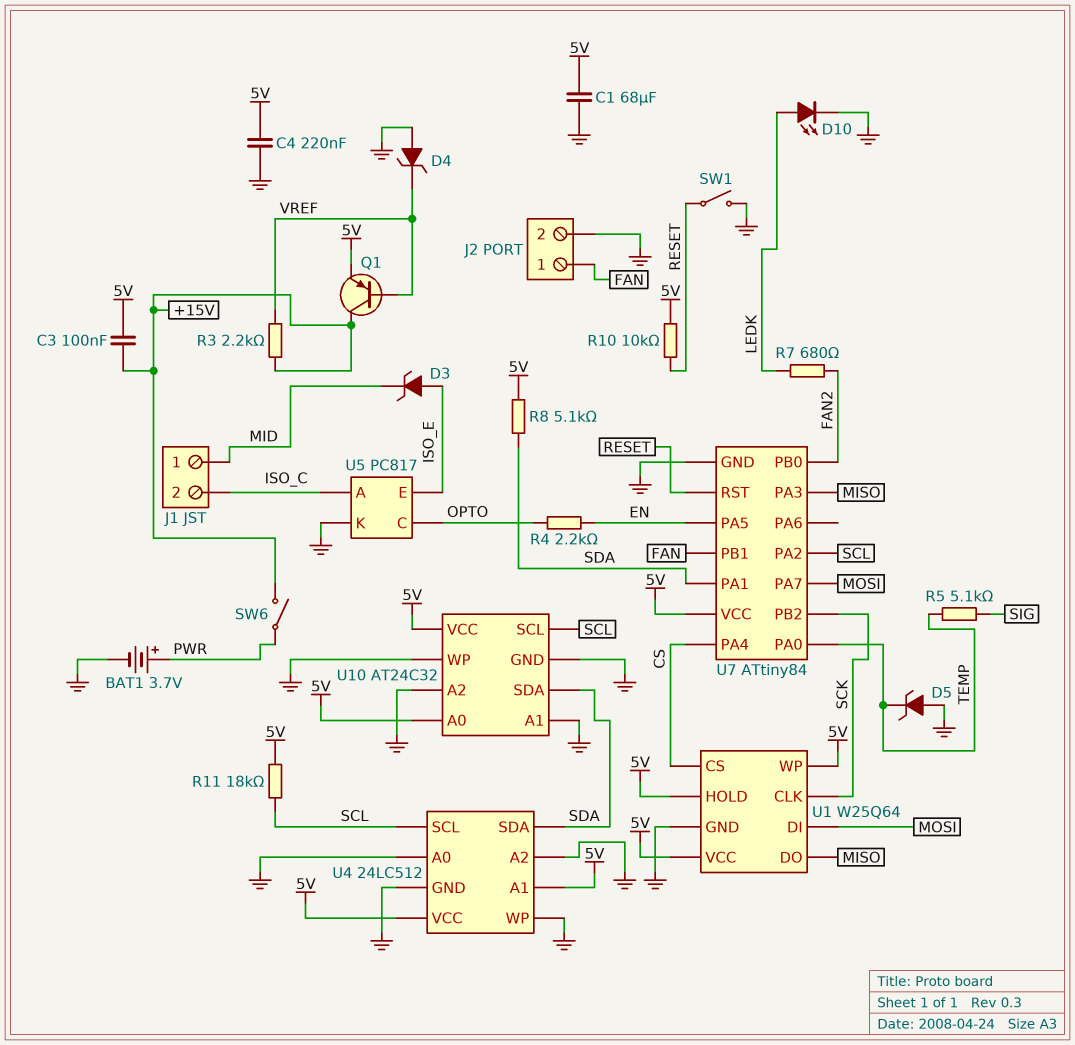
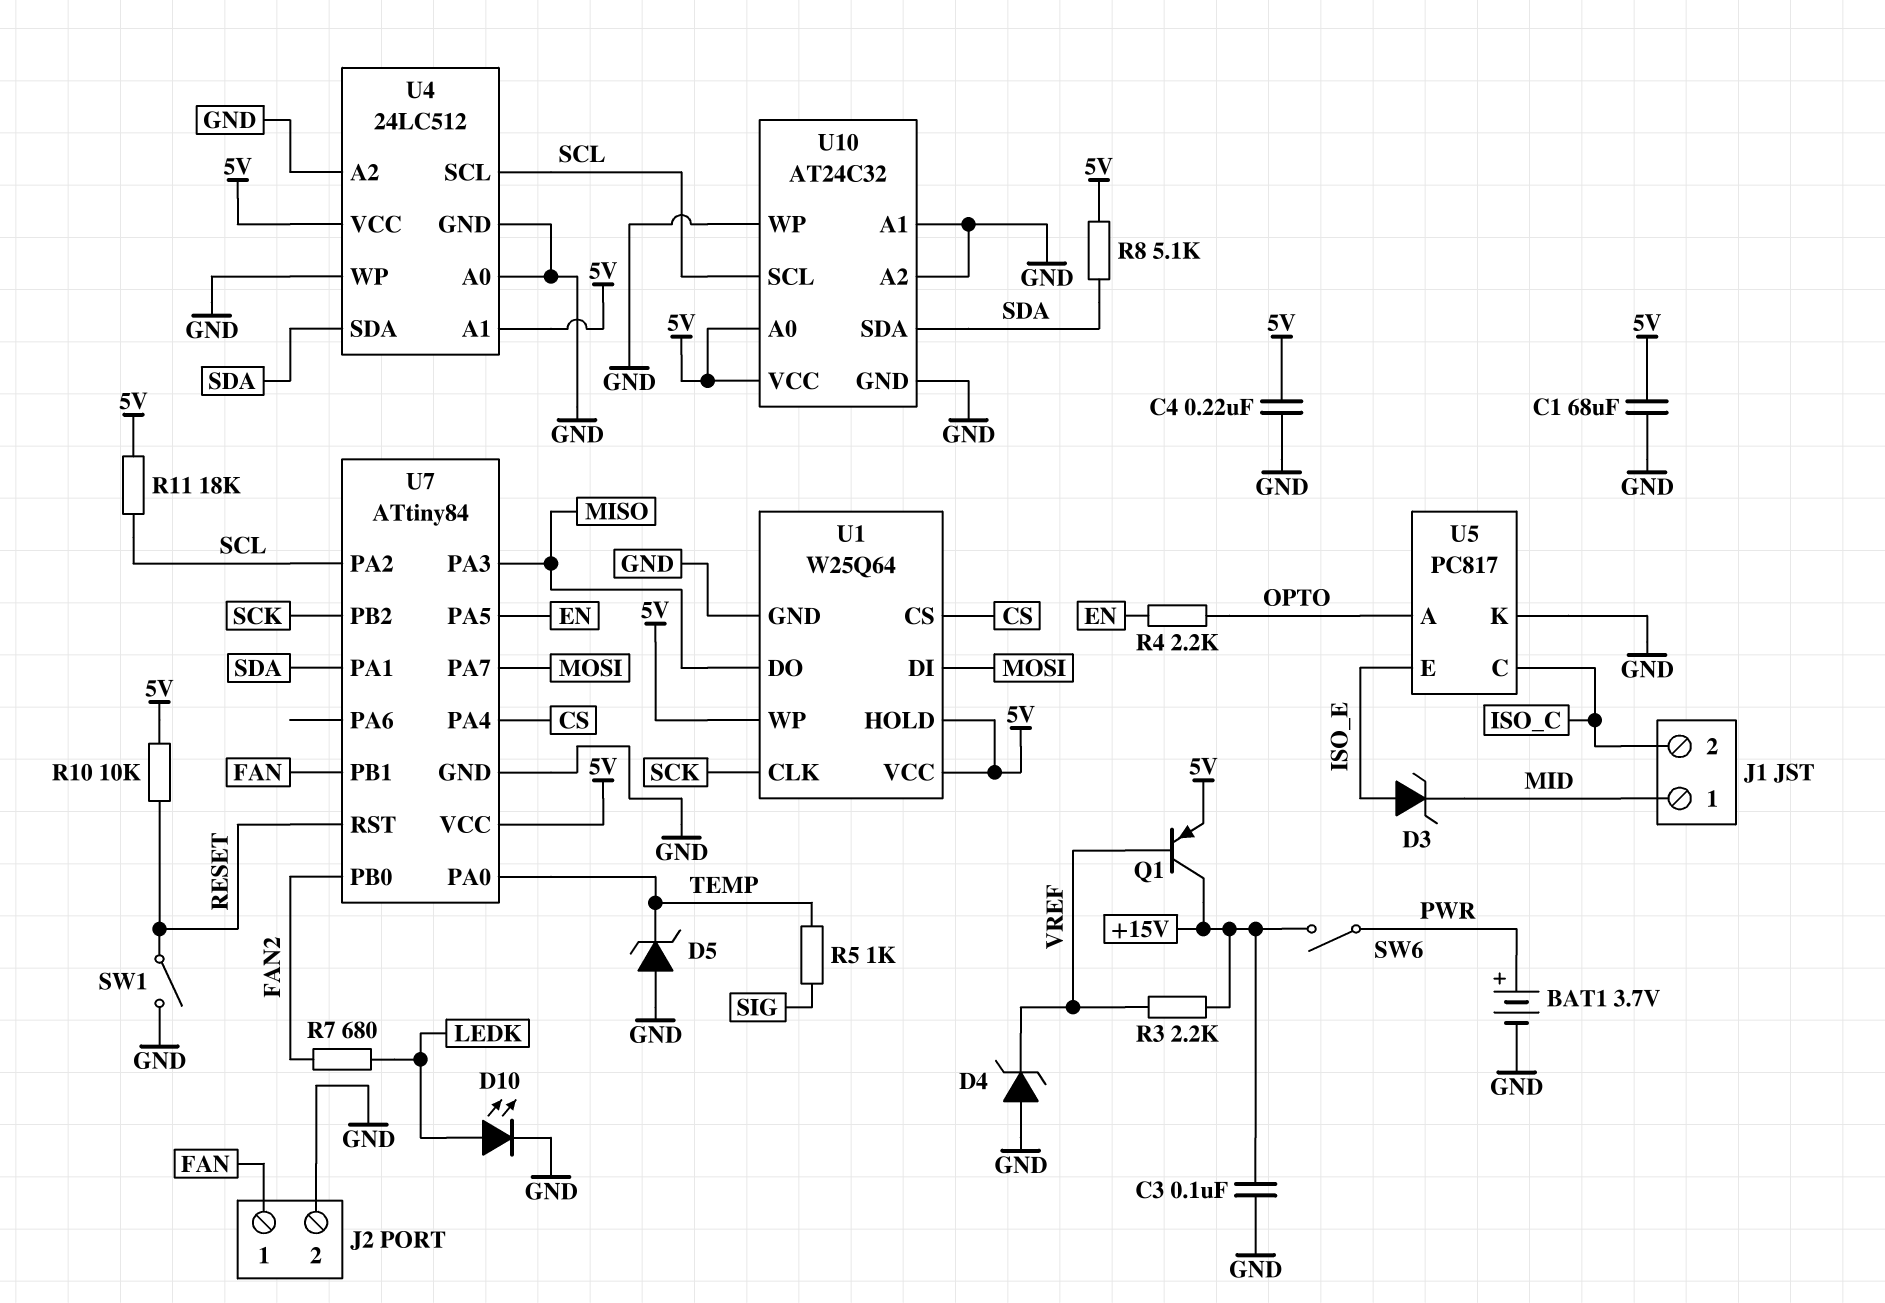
C3: 100nF (+15V, 5V) -> 100nF (+15V, GND)
R5: 5.1k (SIG, TEMP) -> 1k (SIG, TEMP)
U5 pin A: ISO_C -> OPTO
U5 pin C: OPTO -> ISO_C

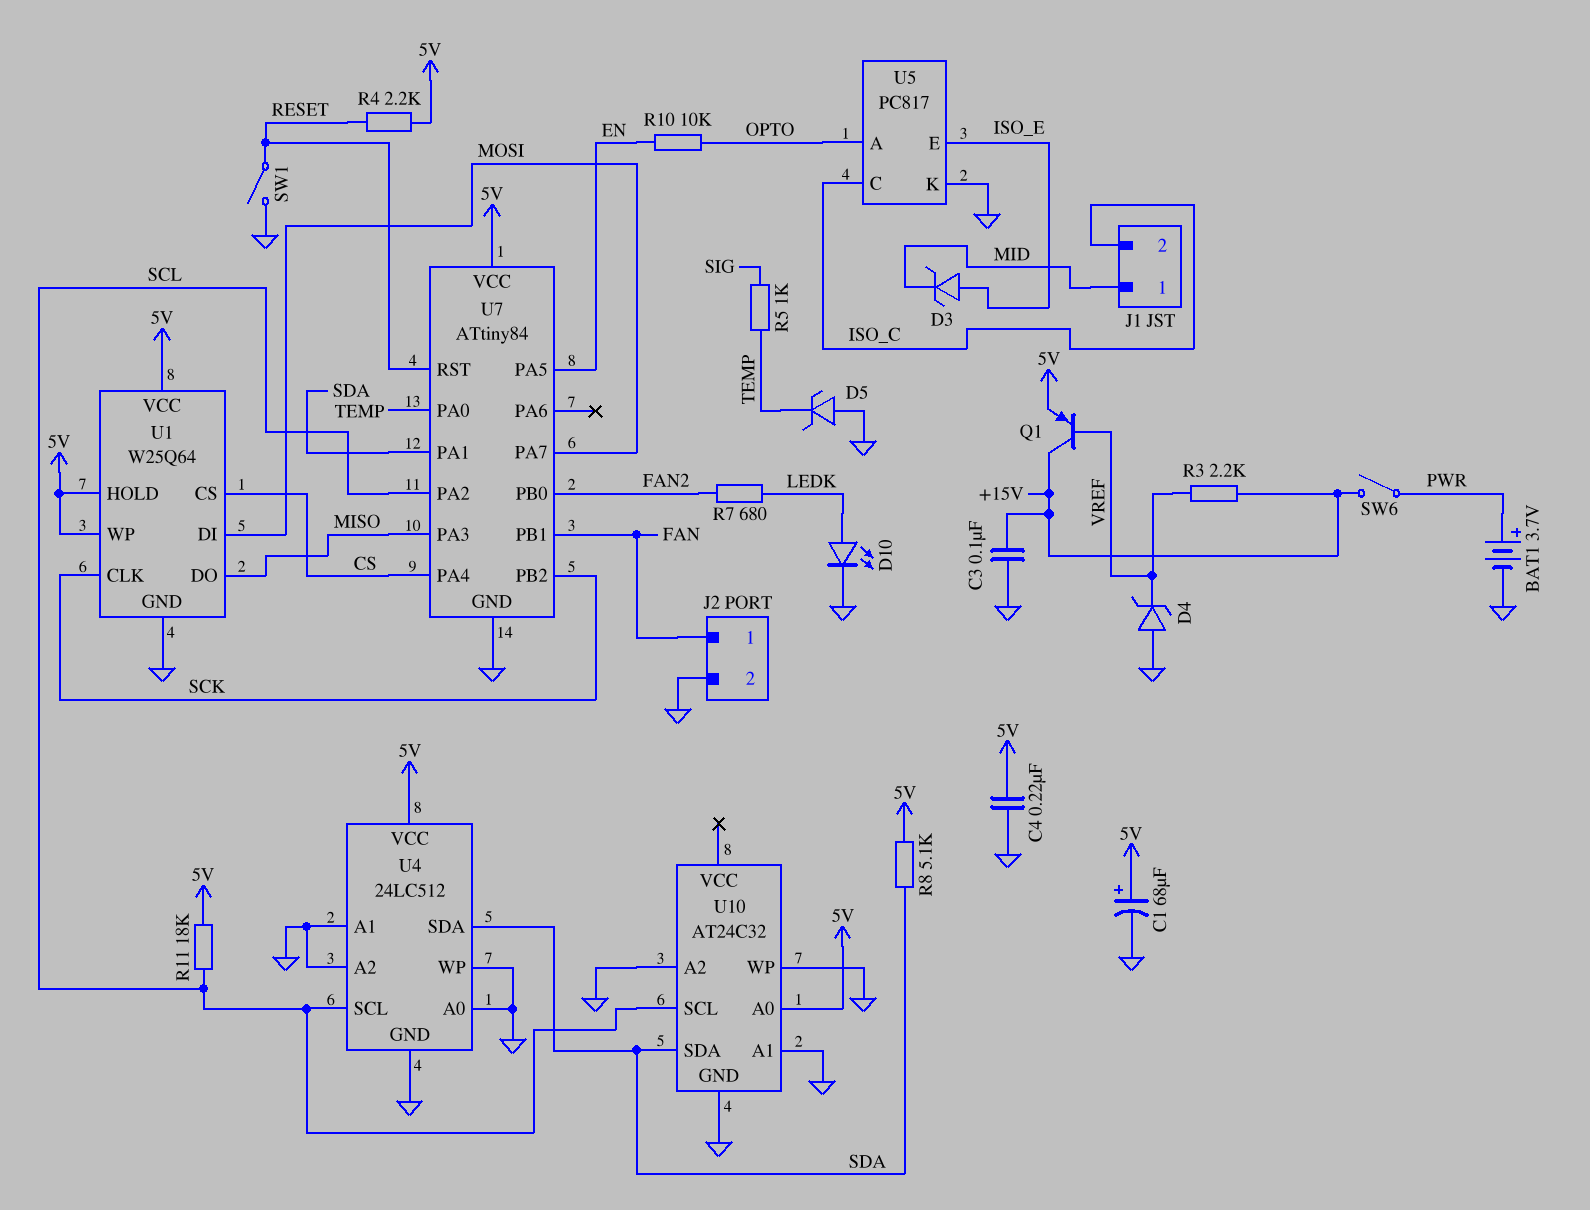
C1: 68uF (5V, GND) -> 68uF (plus 5V, minus GND)
R4: 2.2k (EN, OPTO) -> 2.2k (5V, RESET)
R10: 10k (5V, RESET) -> 10k (EN, OPTO)
U4 pin A1: 5V -> GND
U10 pin VCC: 5V -> none

